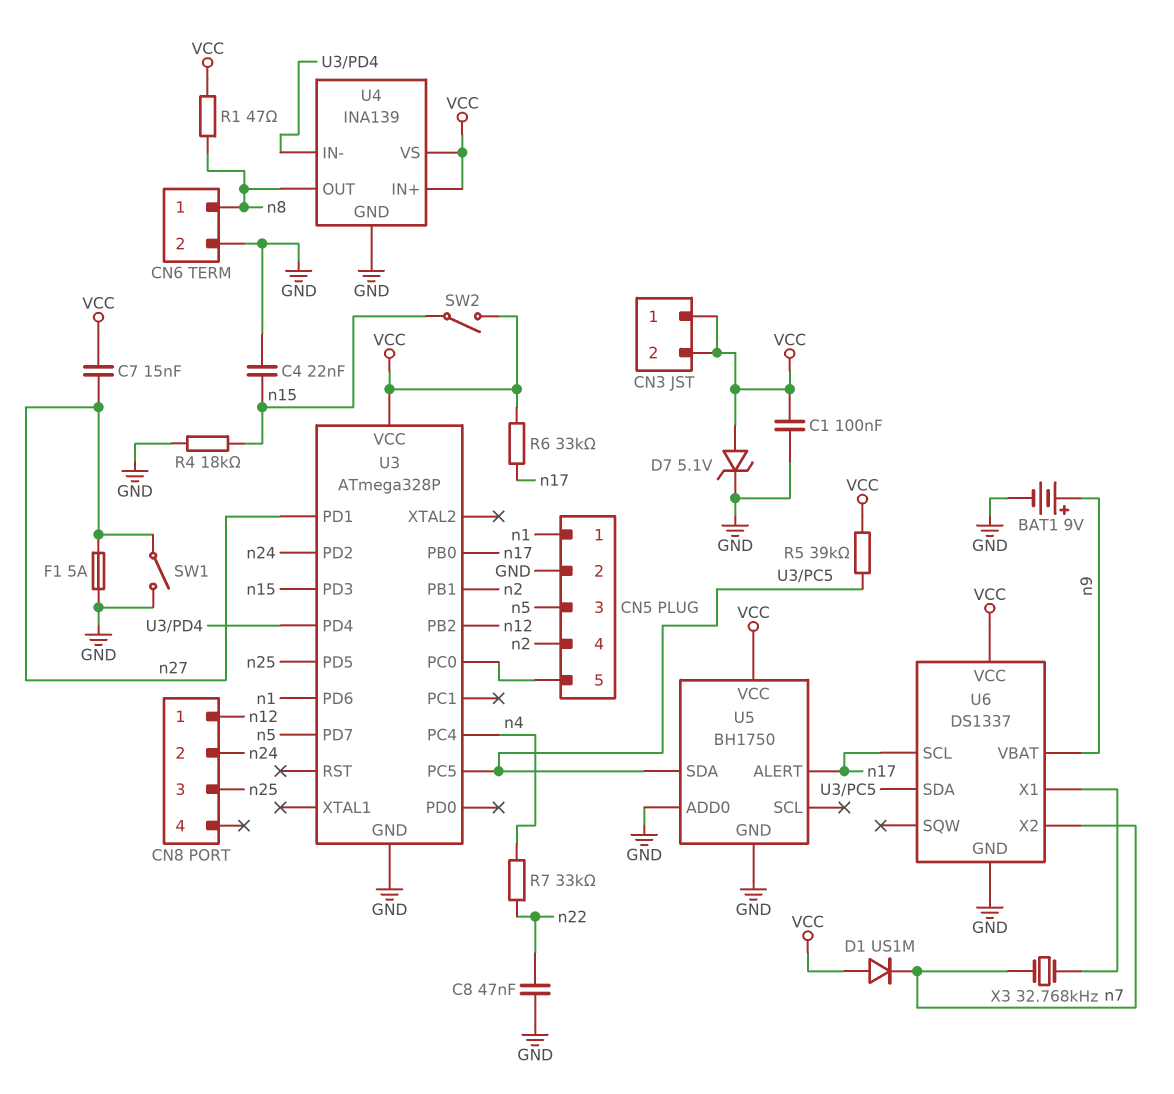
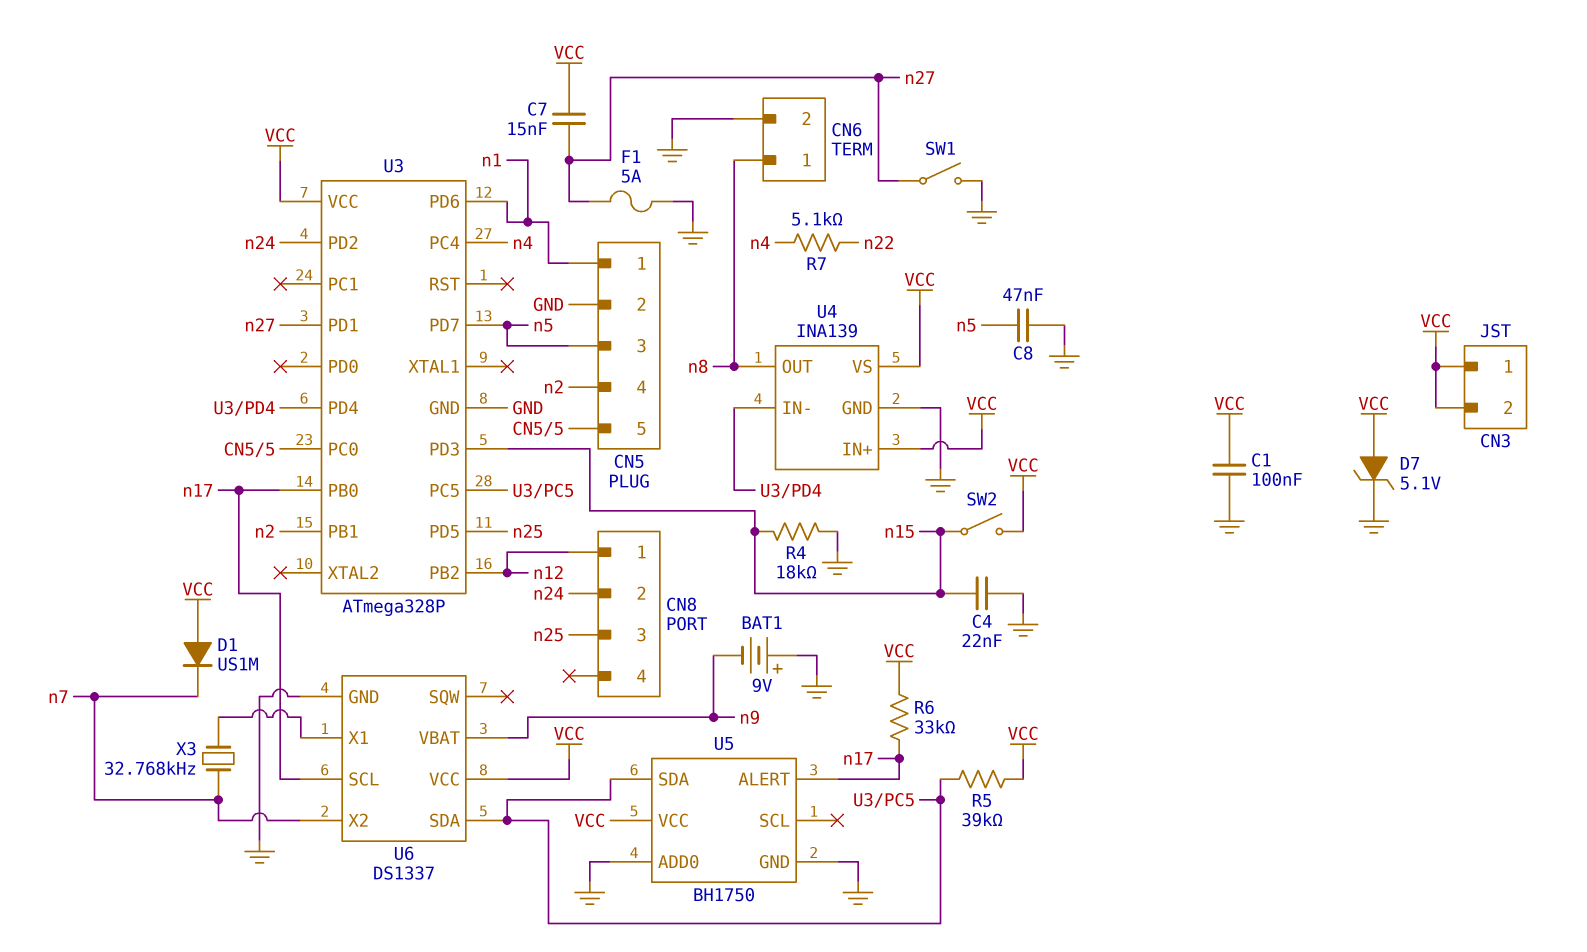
BAT1: 9V (plus n9, minus GND) -> 9V (plus GND, minus n9)
C8: 47nF (GND, n22) -> 47nF (GND, n5)
R1: 47 (VCC, n8) -> none
R7: 33k (n4, n22) -> 5.1k (n4, n22)

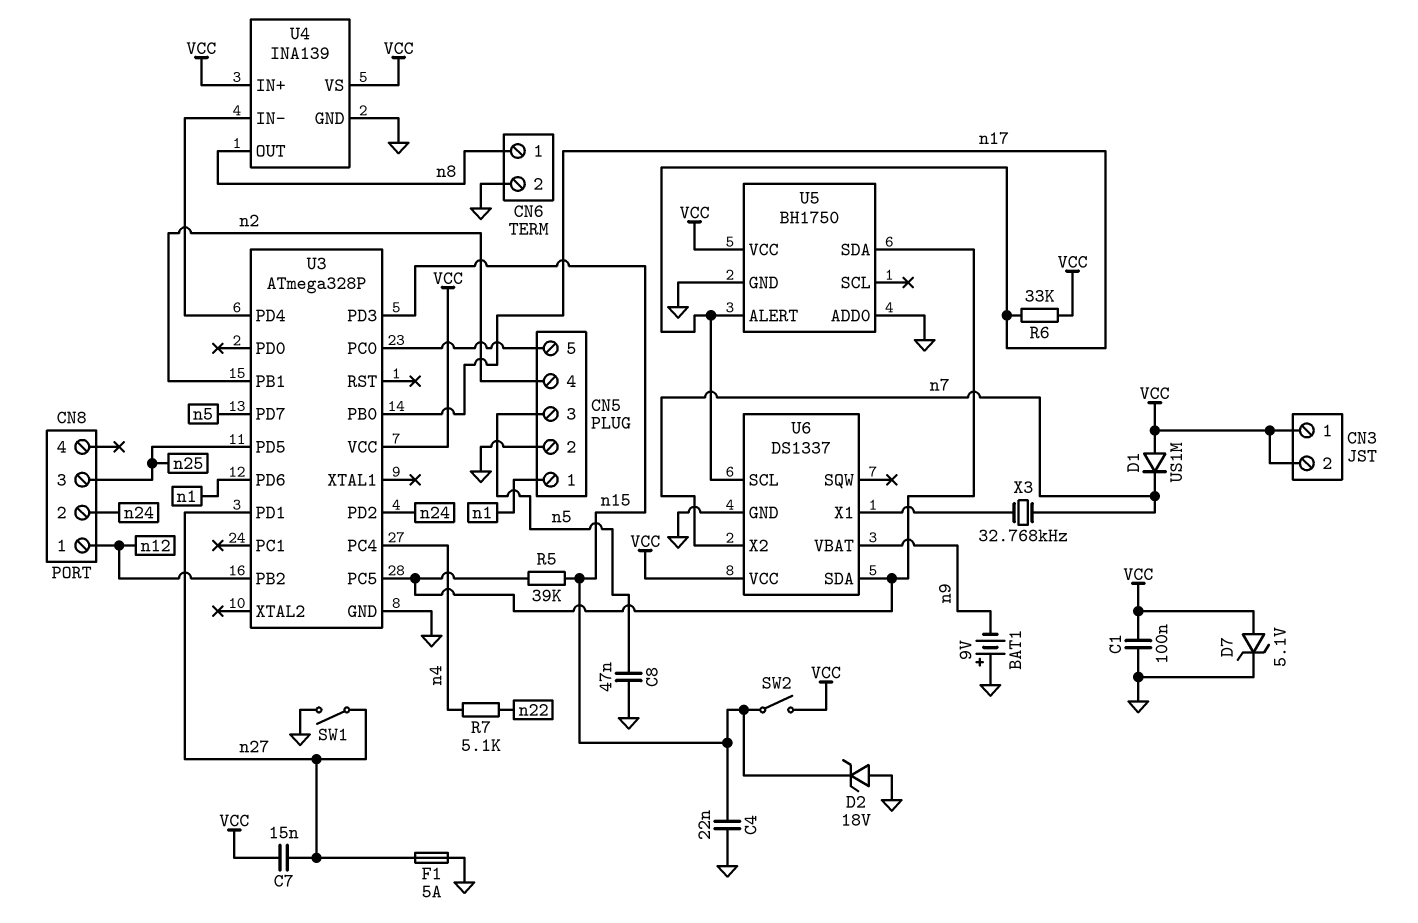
D2: none -> zener 18V (A GND, K n15)
R4: 18k (GND, n15) -> none
R5: 39k (U3/PC5, VCC) -> 39k (U3/PC5, n15)

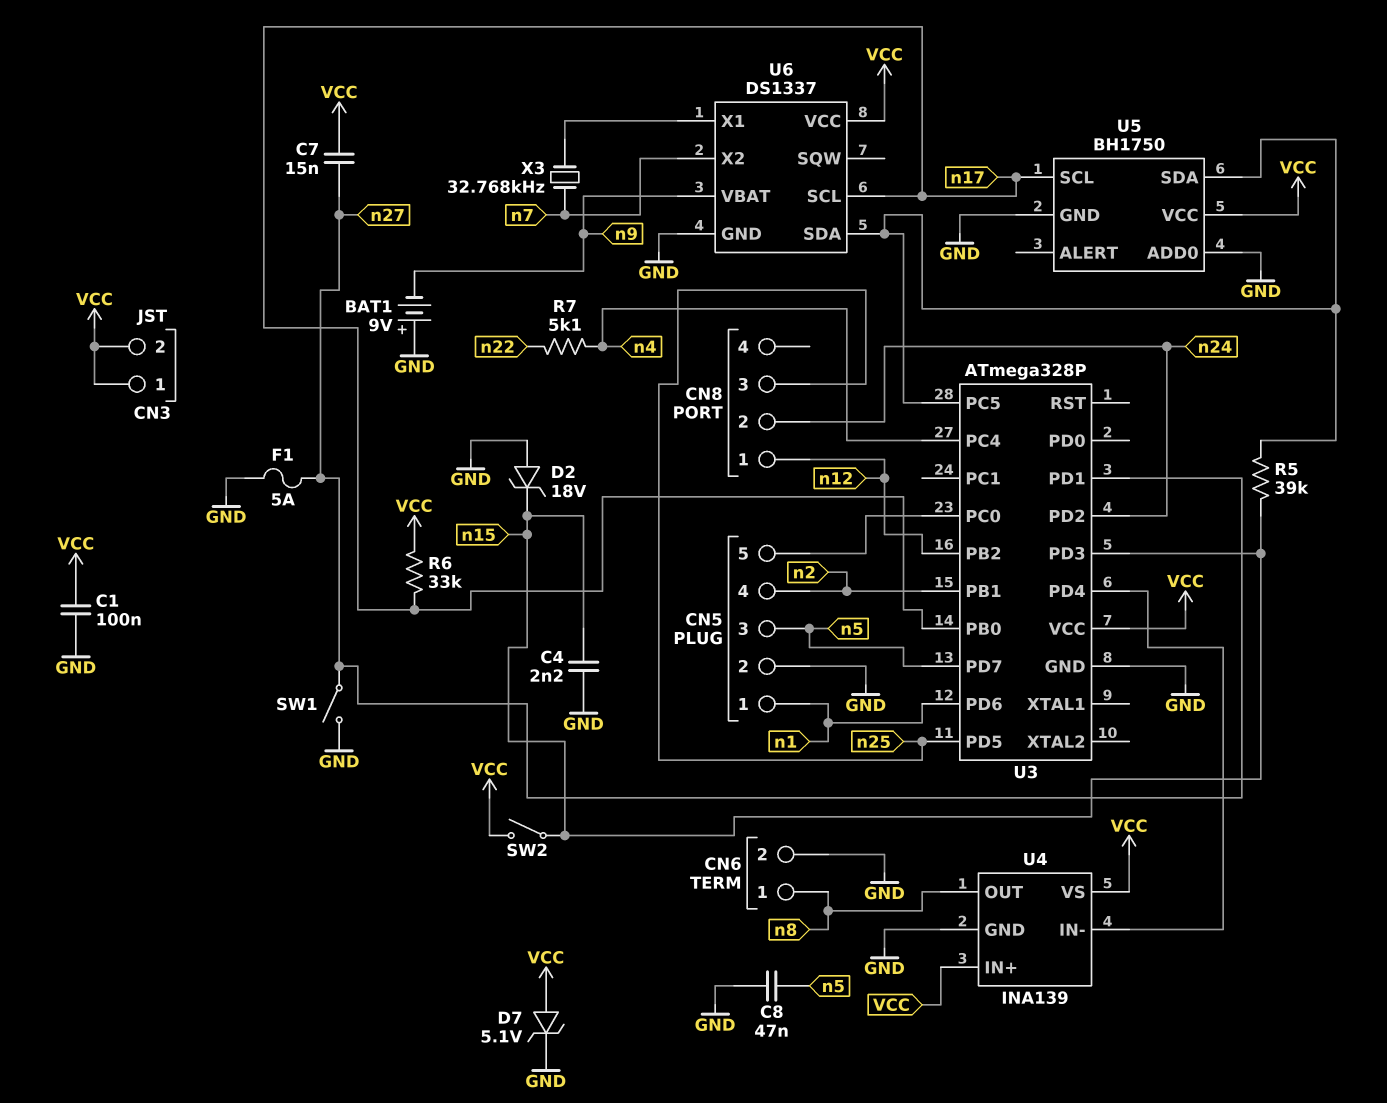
C4: 22nF (GND, n15) -> 2.2nF (GND, n15)
D1: diode US1M (A VCC, K n7) -> none
U5 pin ALERT: n17 -> none
U5 pin SCL: none -> n17

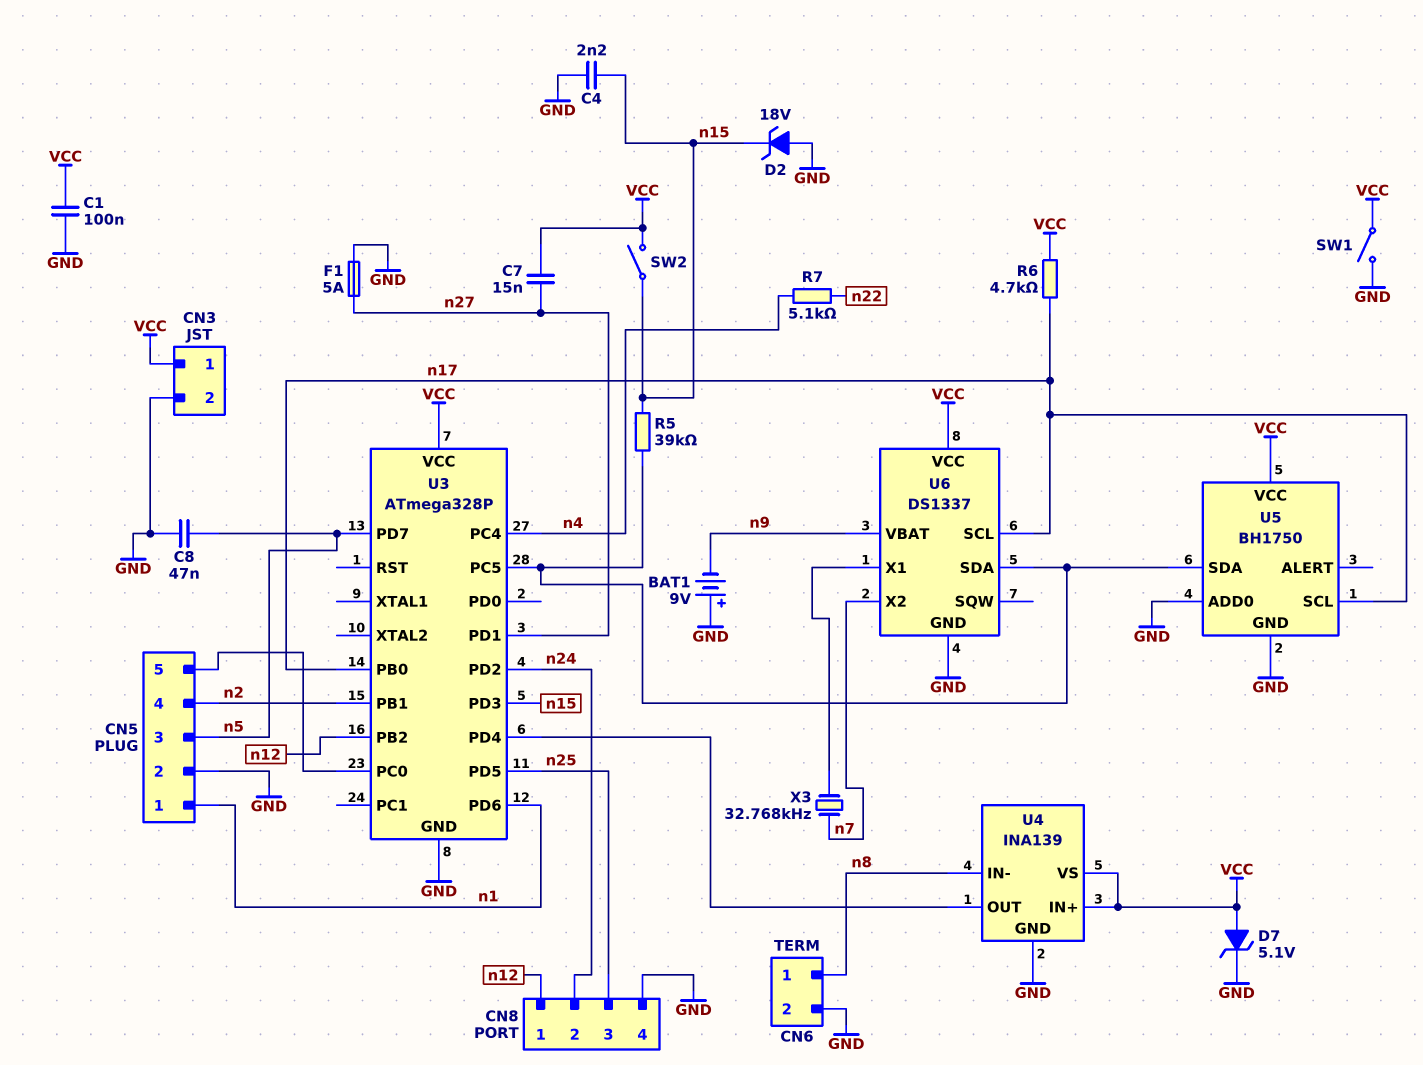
CN3 pin 2: VCC -> GND
CN8 pin 4: none -> GND
R6: 33k (VCC, n17) -> 4.7k (VCC, n17)
SW1: switch (GND, n27) -> switch (GND, VCC)
U4 pin IN-: U3/PD4 -> n8
U4 pin OUT: n8 -> U3/PD4

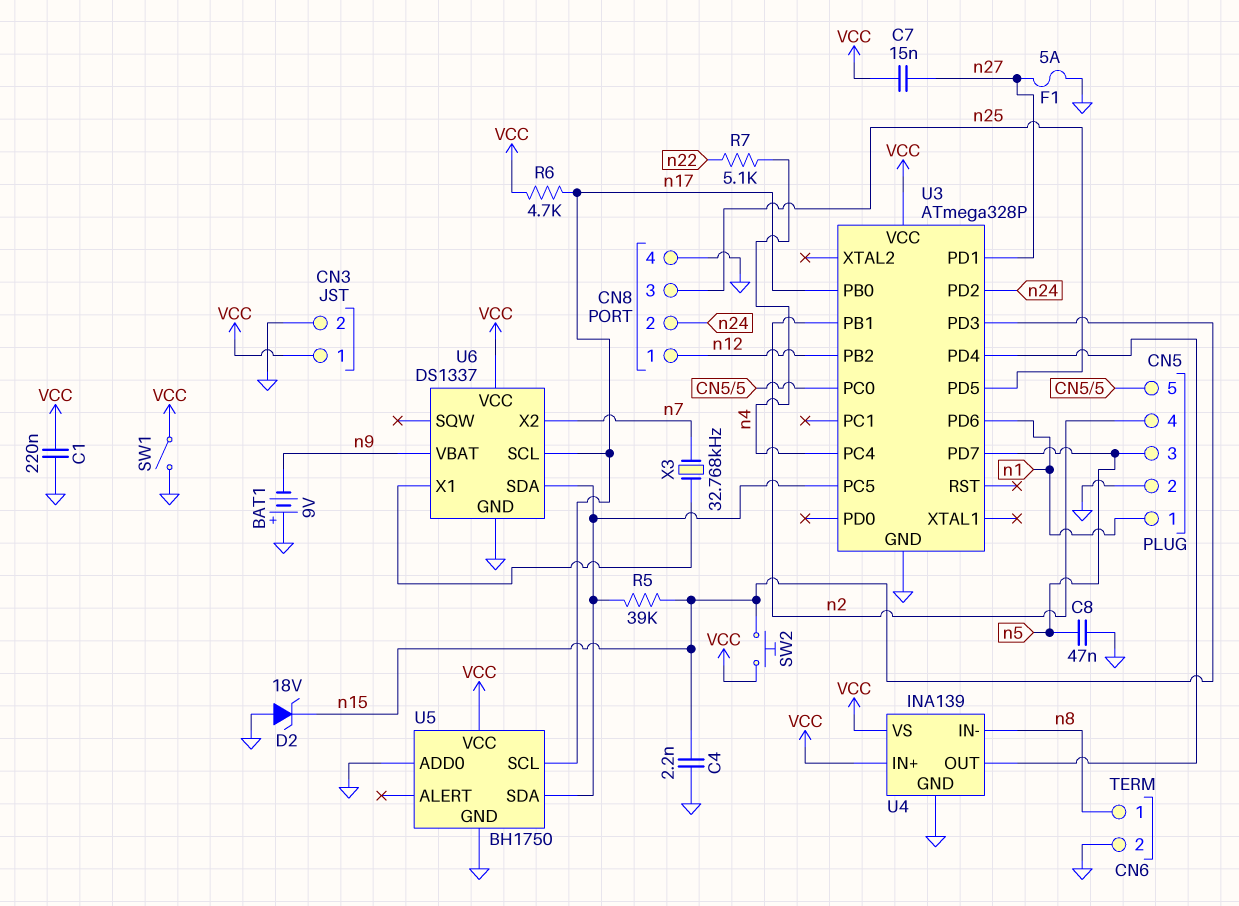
C1: 100nF (GND, VCC) -> 220nF (GND, VCC)
D7: zener 5.1V (A VCC, K GND) -> none
SW2: switch (VCC, n15) -> button (VCC, n15)

